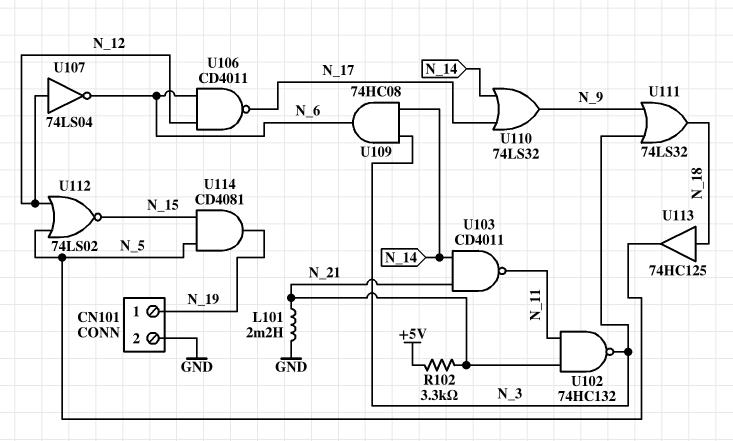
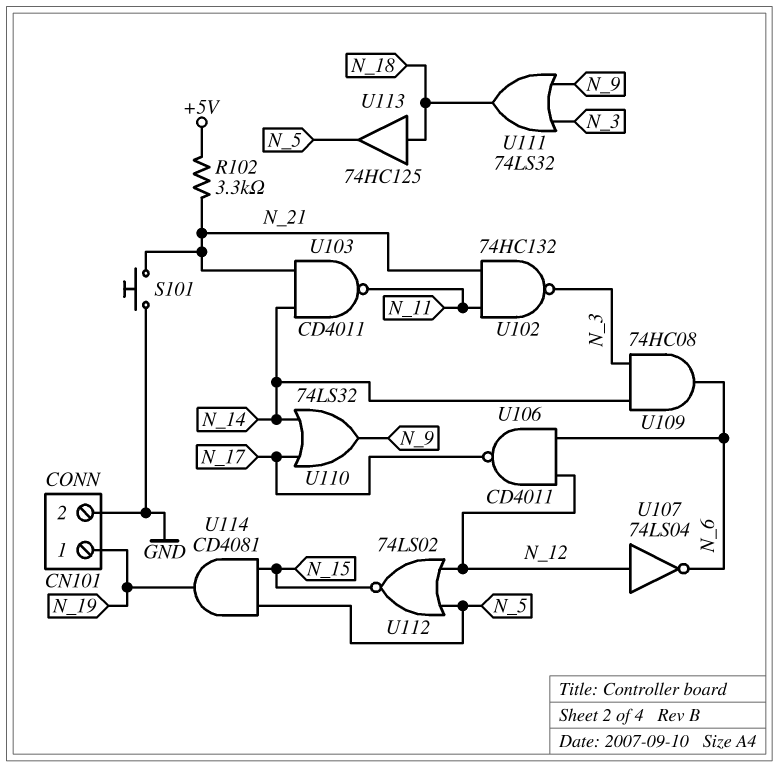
L101: 2.2mH (GND, N_21) -> none
S101: none -> button (GND, N_21)

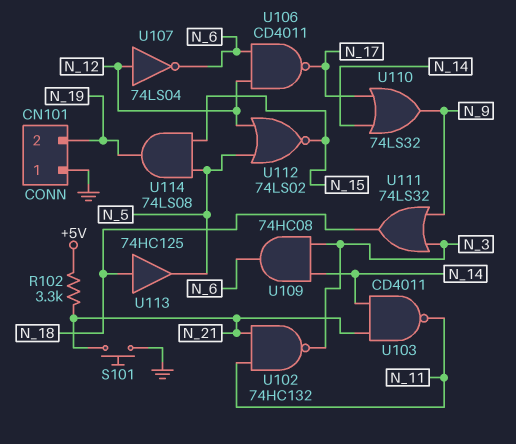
CN101 pin 1: N_19 -> GND
CN101 pin 2: GND -> N_19
U114: AND CD4081 (in N_5, in N_15, out N_19) -> AND 74LS08 (in N_5, in N_15, out N_19)

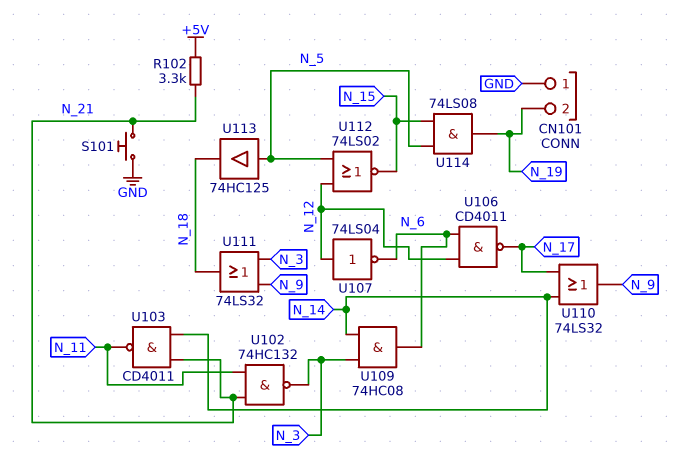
U113: buffer 74HC125 (in N_18, out N_5) -> buffer 74HC125 (in N_5, out N_18)

